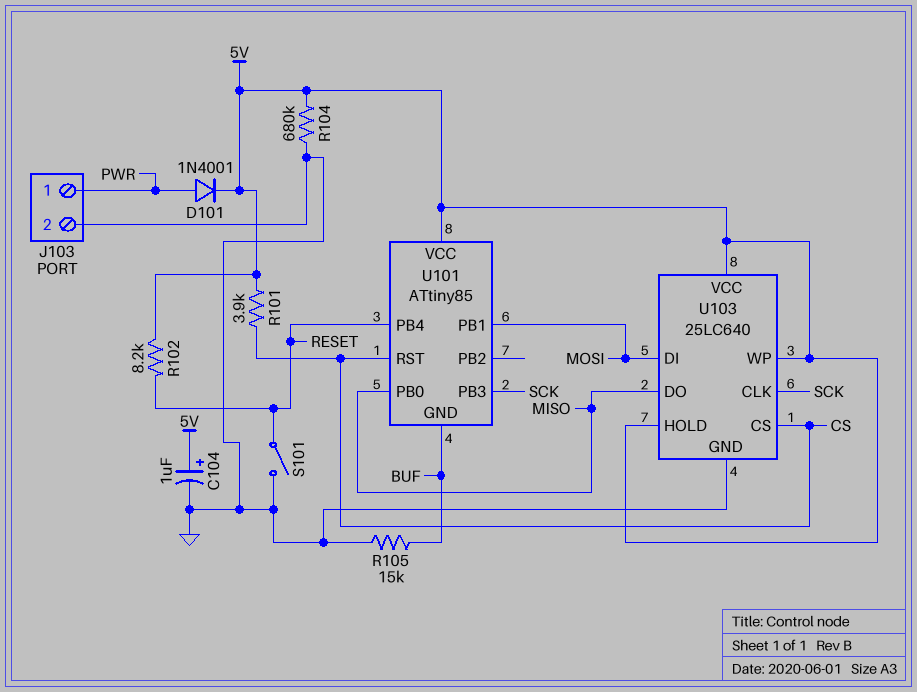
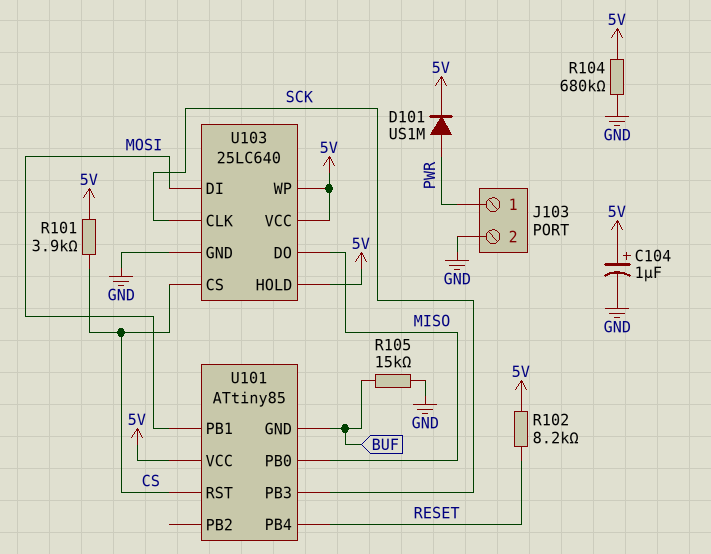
D101: diode 1N4001 (A PWR, K 5V) -> diode US1M (A PWR, K 5V)
S101: switch (GND, RESET) -> none

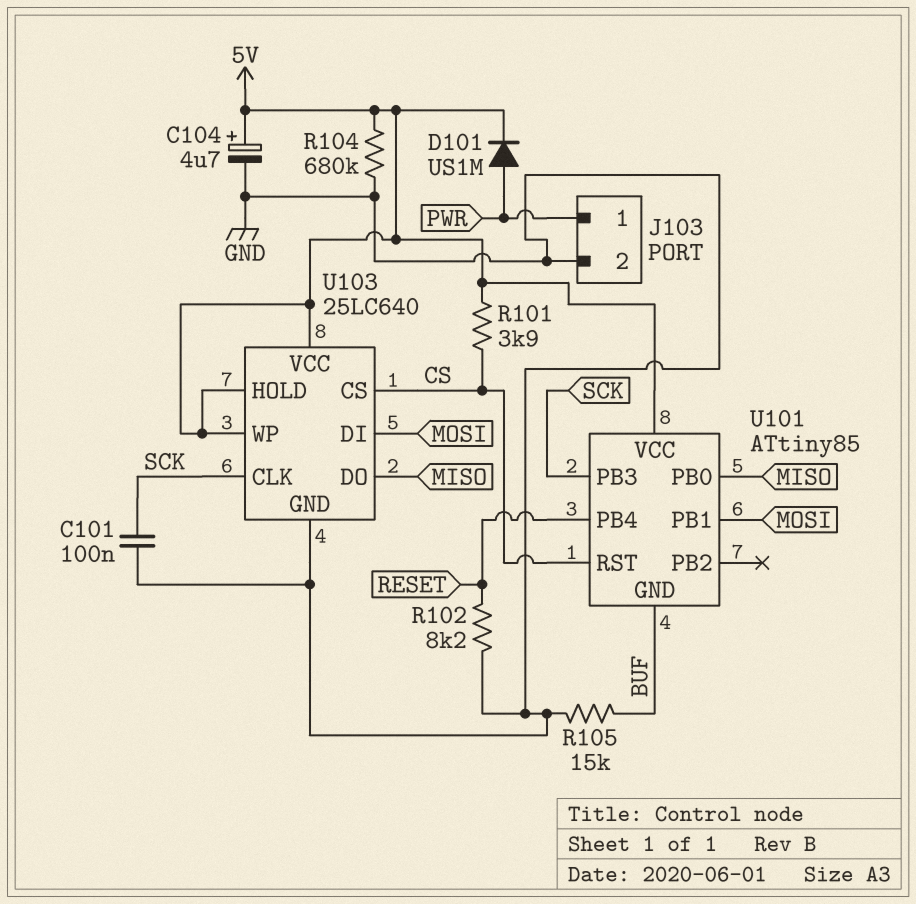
C101: none -> 100nF (GND, SCK)
C104: 1uF (plus 5V, minus GND) -> 4.7uF (plus 5V, minus GND)
R102: 8.2k (5V, RESET) -> 8.2k (GND, RESET)

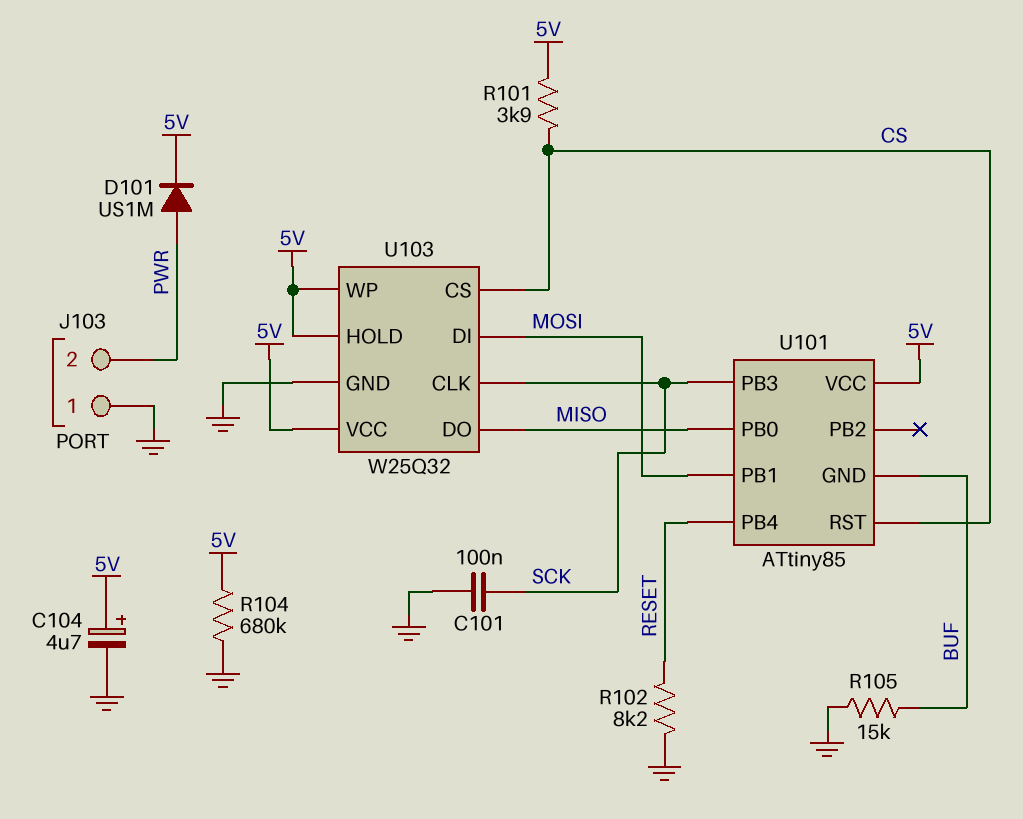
J103 pin 1: PWR -> GND
J103 pin 2: GND -> PWR
U103: 25LC640 -> W25Q32

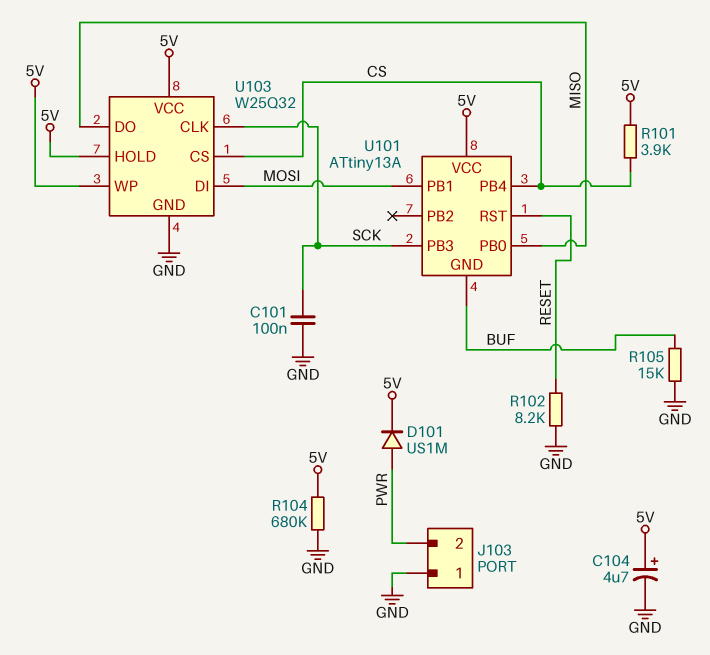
U101: ATtiny85 -> ATtiny13A
U101 pin PB4: RESET -> CS
U101 pin RST: CS -> RESET

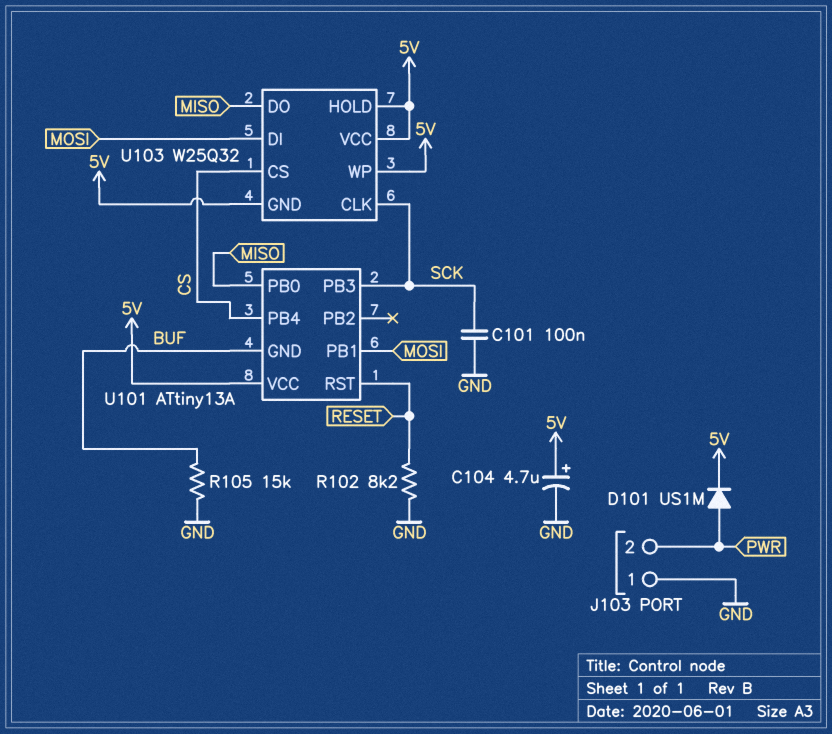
R101: 3.9k (5V, CS) -> none
R104: 680k (5V, GND) -> none
U103 pin GND: GND -> 5V

